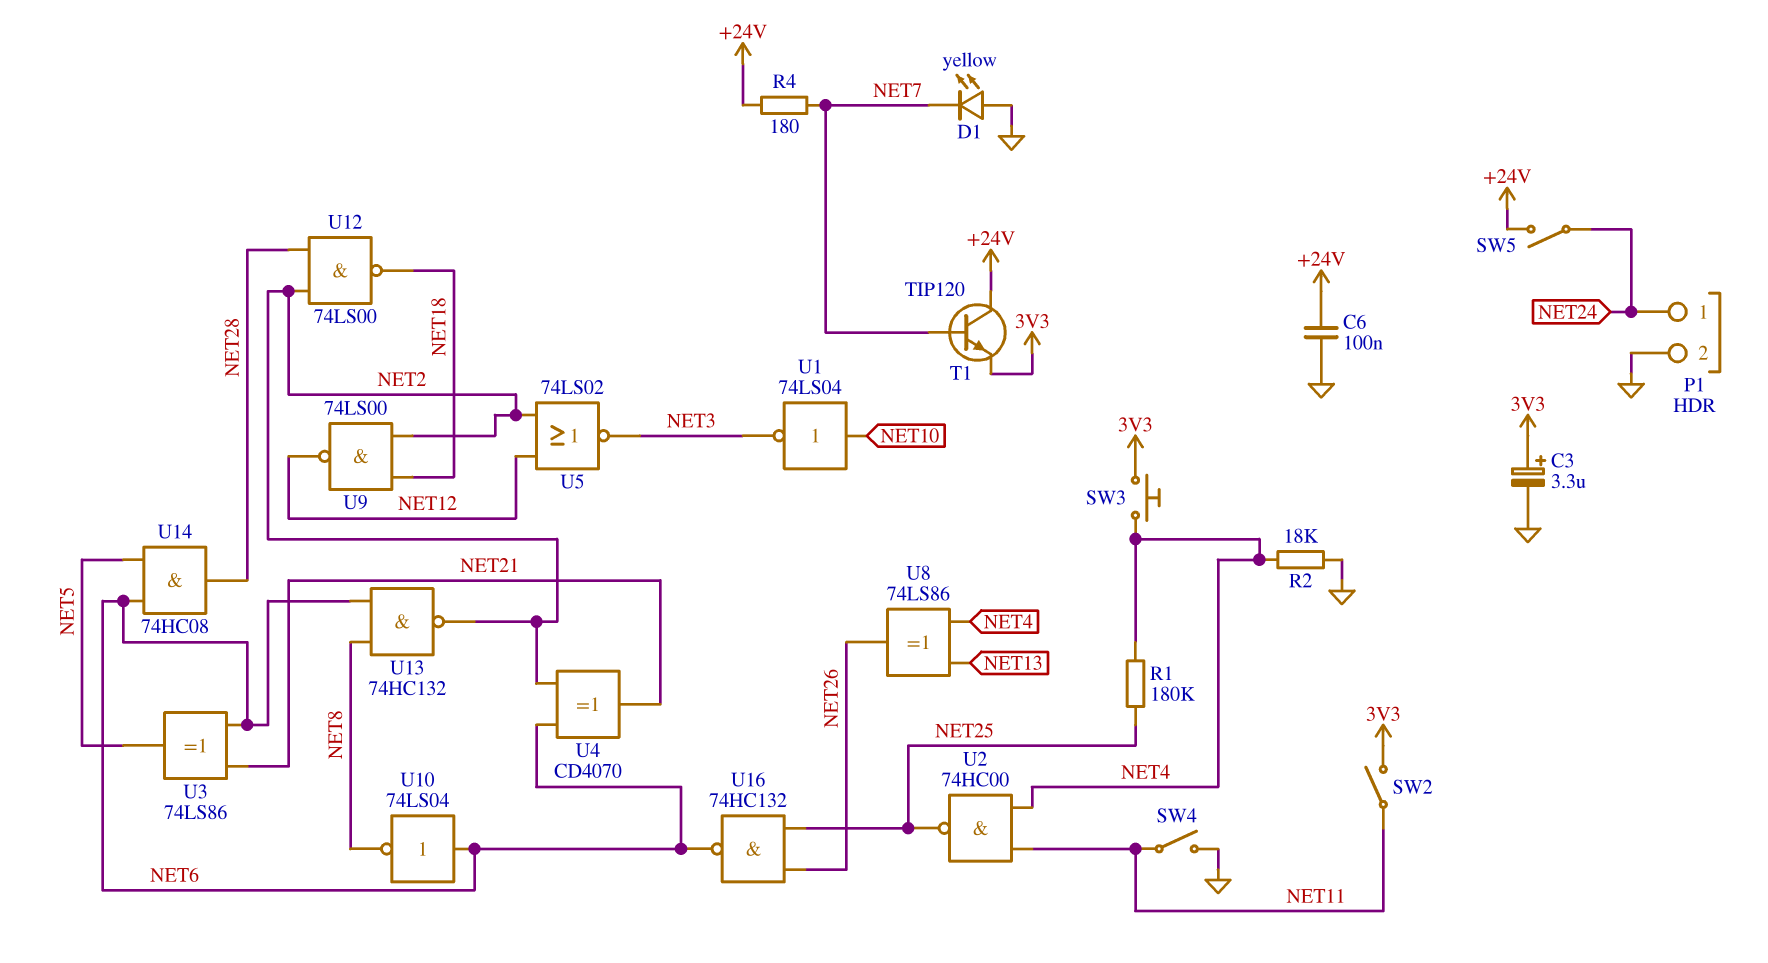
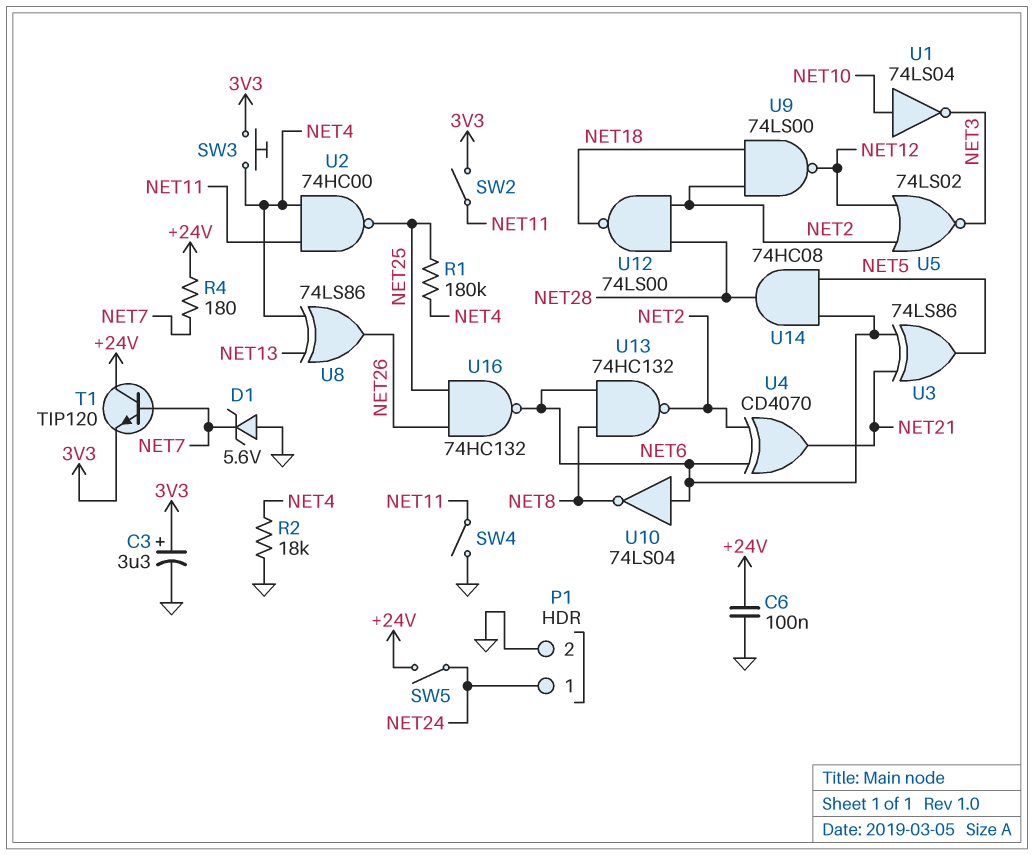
D1: LED yellow (A GND, K NET7) -> zener 5.6V (A GND, K NET7)

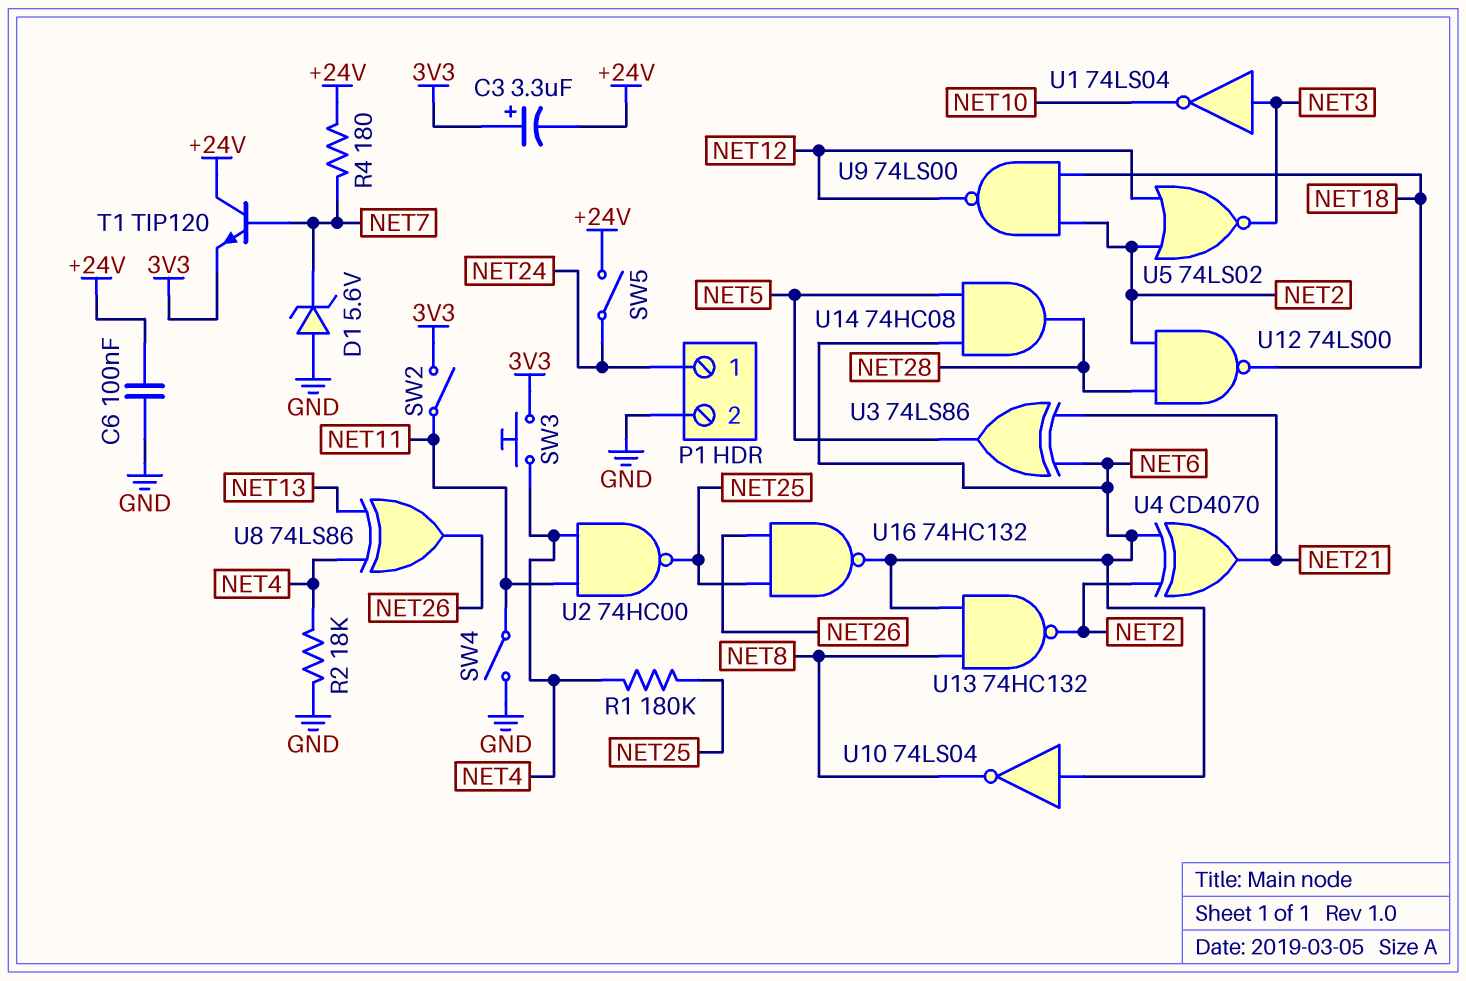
C3: 3.3uF (plus 3V3, minus GND) -> 3.3uF (plus 3V3, minus +24V)
U1: NOT 74LS04 (in NET10, out NET3) -> NOT 74LS04 (in NET3, out NET10)

